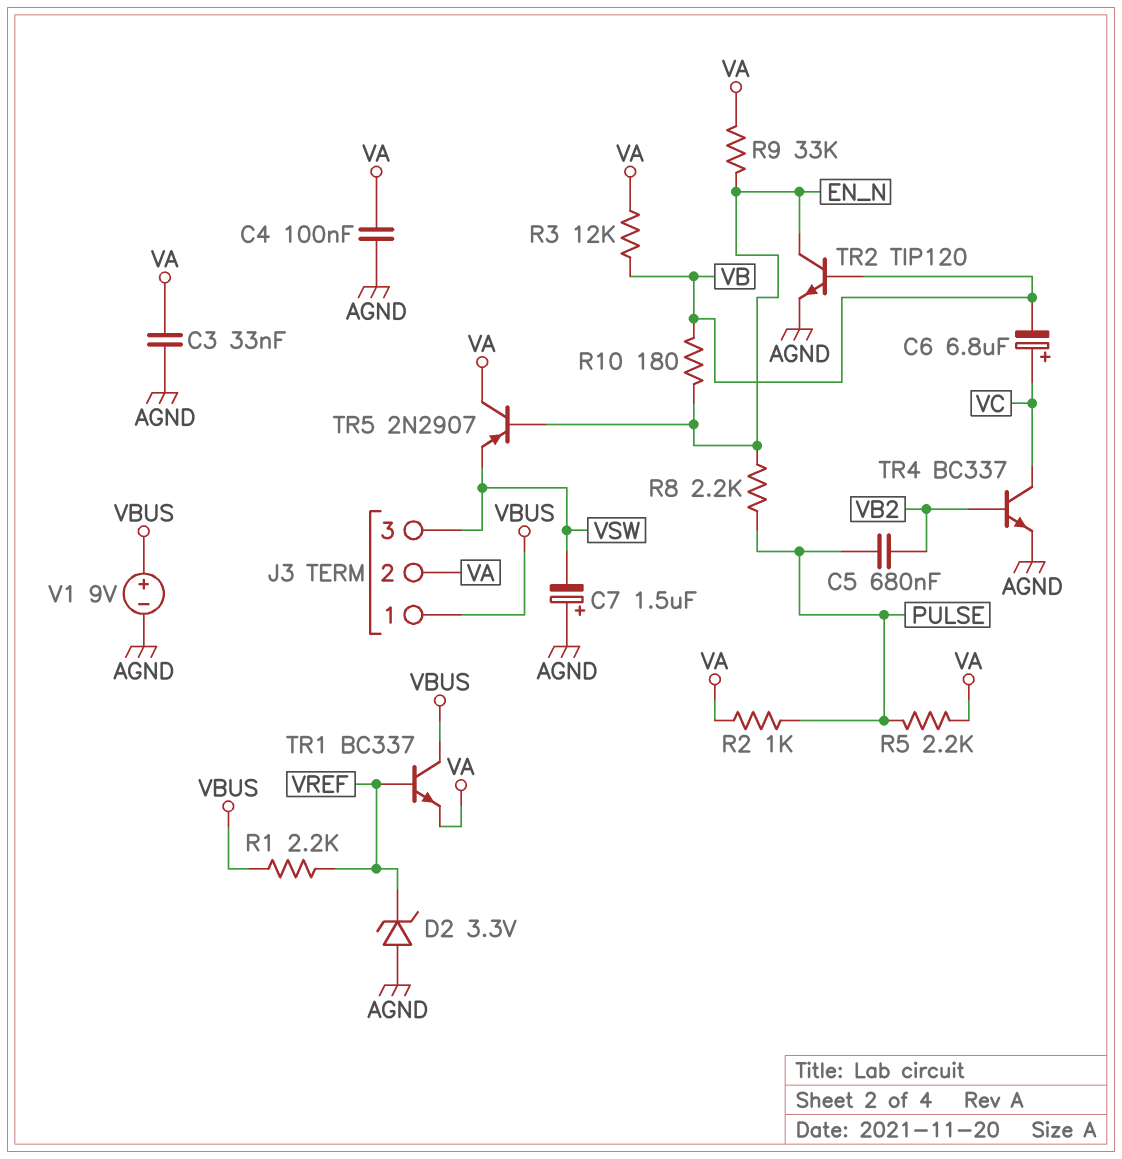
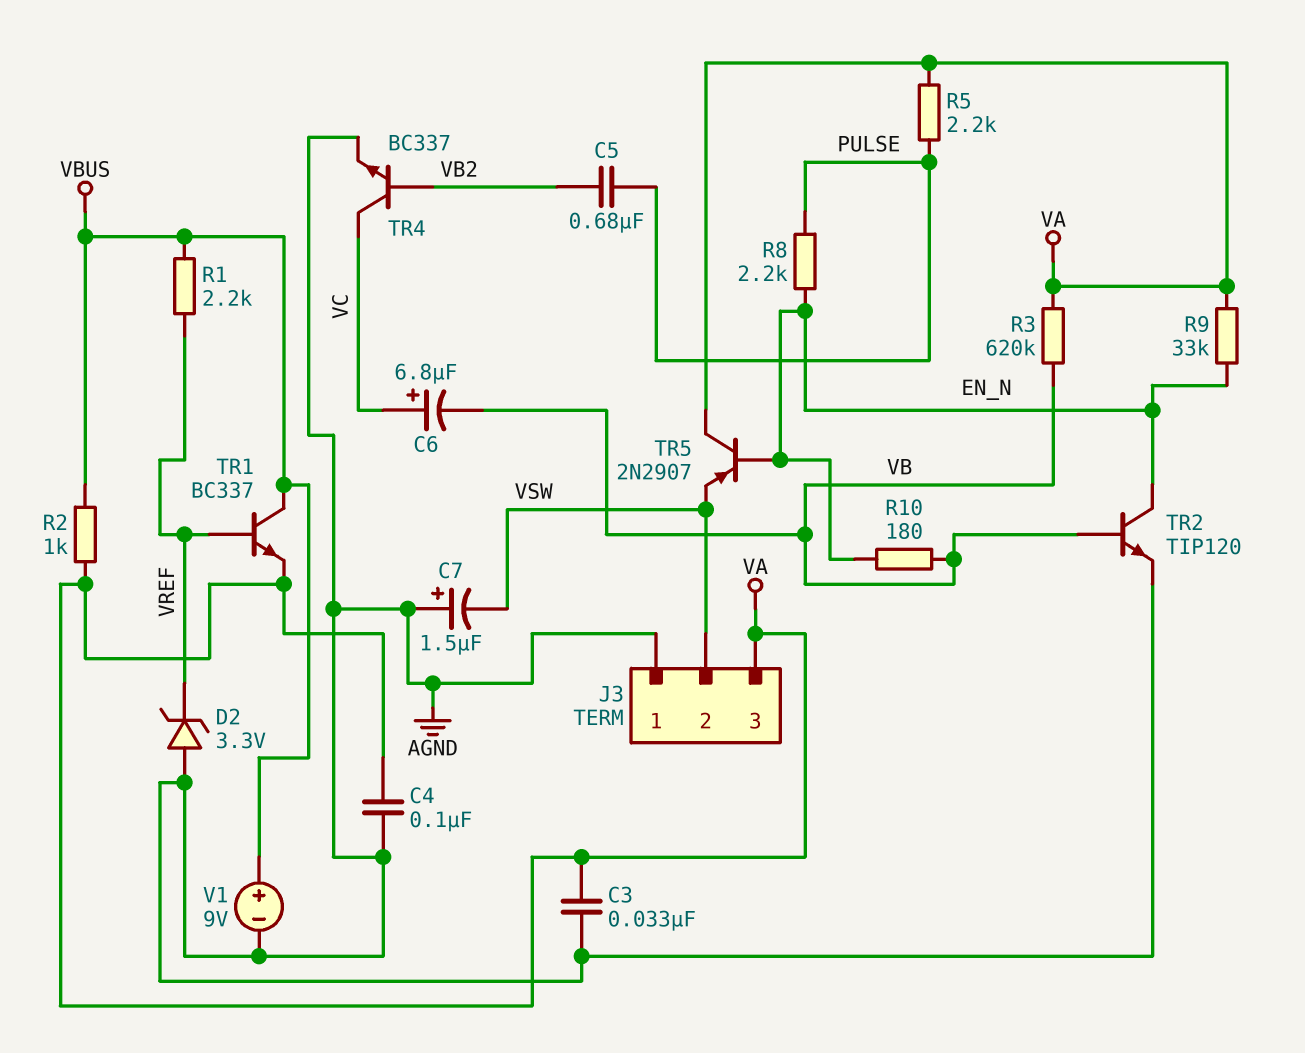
J3 pin 1: VBUS -> AGND
J3 pin 2: VA -> VSW
J3 pin 3: VSW -> VA
R2: 1k (PULSE, VA) -> 1k (VA, VBUS)
R3: 12k (VA, VB) -> 620k (VA, VB)

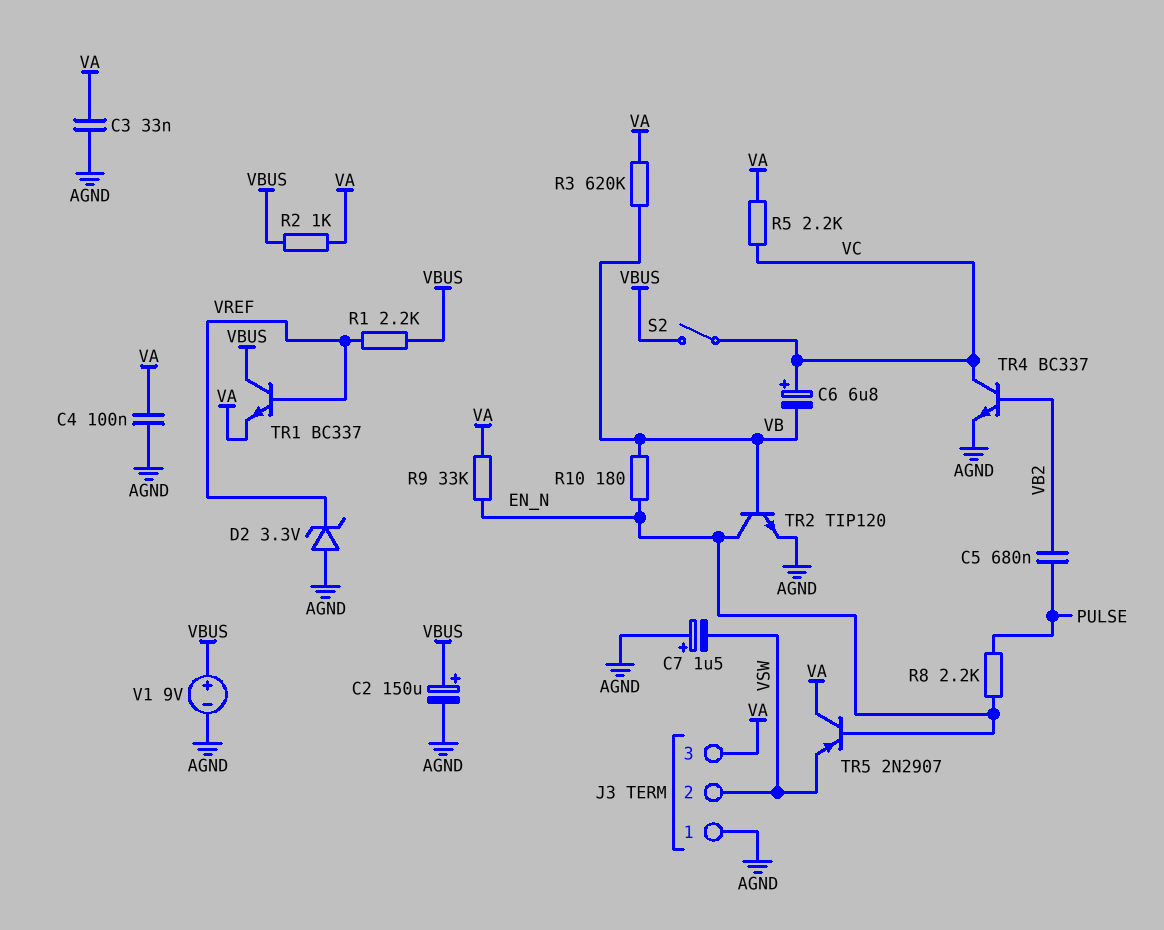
C2: none -> 150uF (plus VBUS, minus AGND)
R5: 2.2k (PULSE, VA) -> 2.2k (VA, VC)
S2: none -> switch (VBUS, VC)

